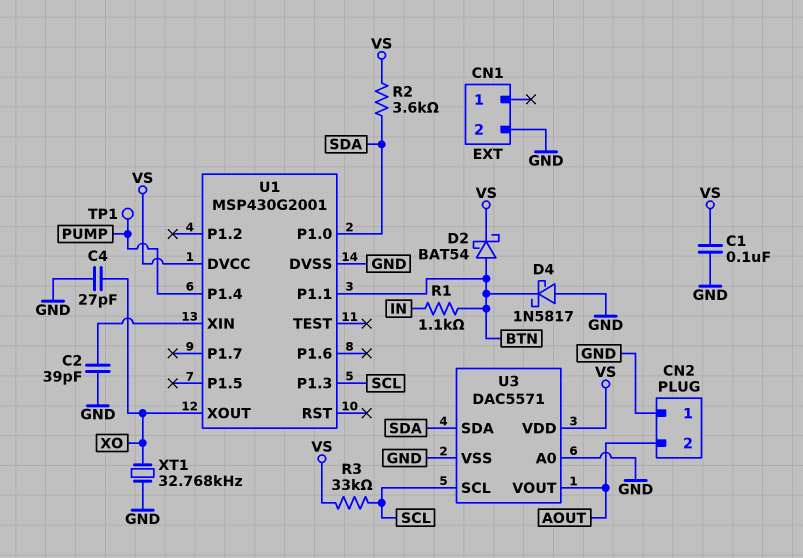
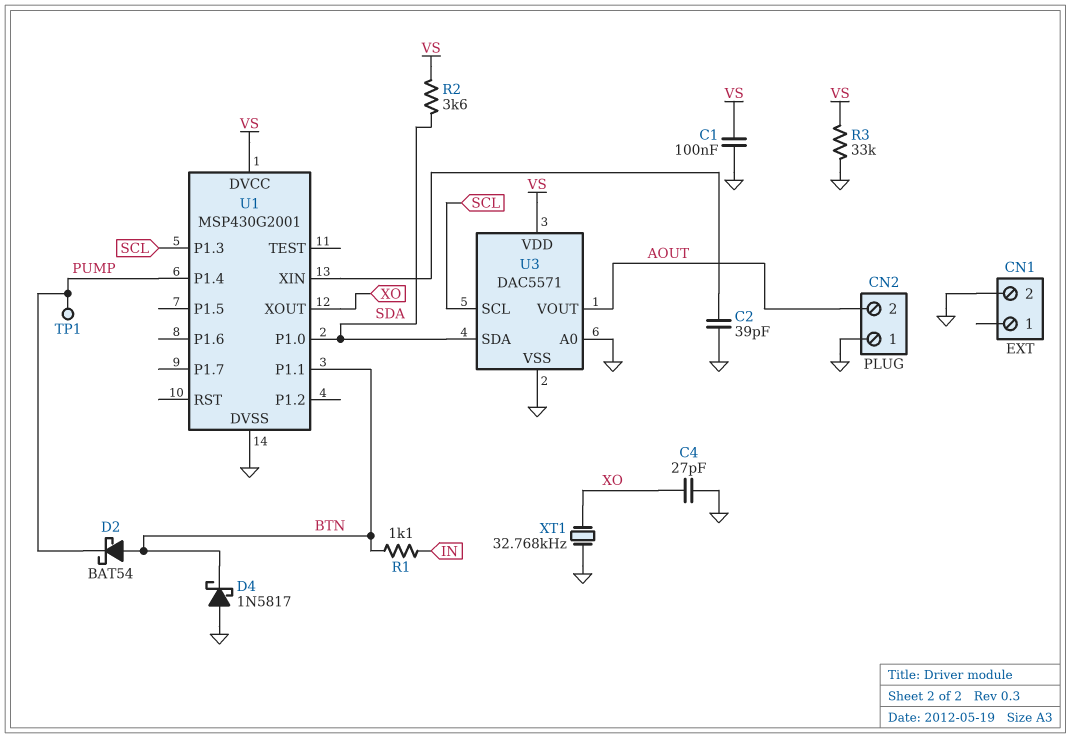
D2: schottky BAT54 (A BTN, K VS) -> schottky BAT54 (A BTN, K PUMP)
R3: 33k (SCL, VS) -> 33k (GND, VS)

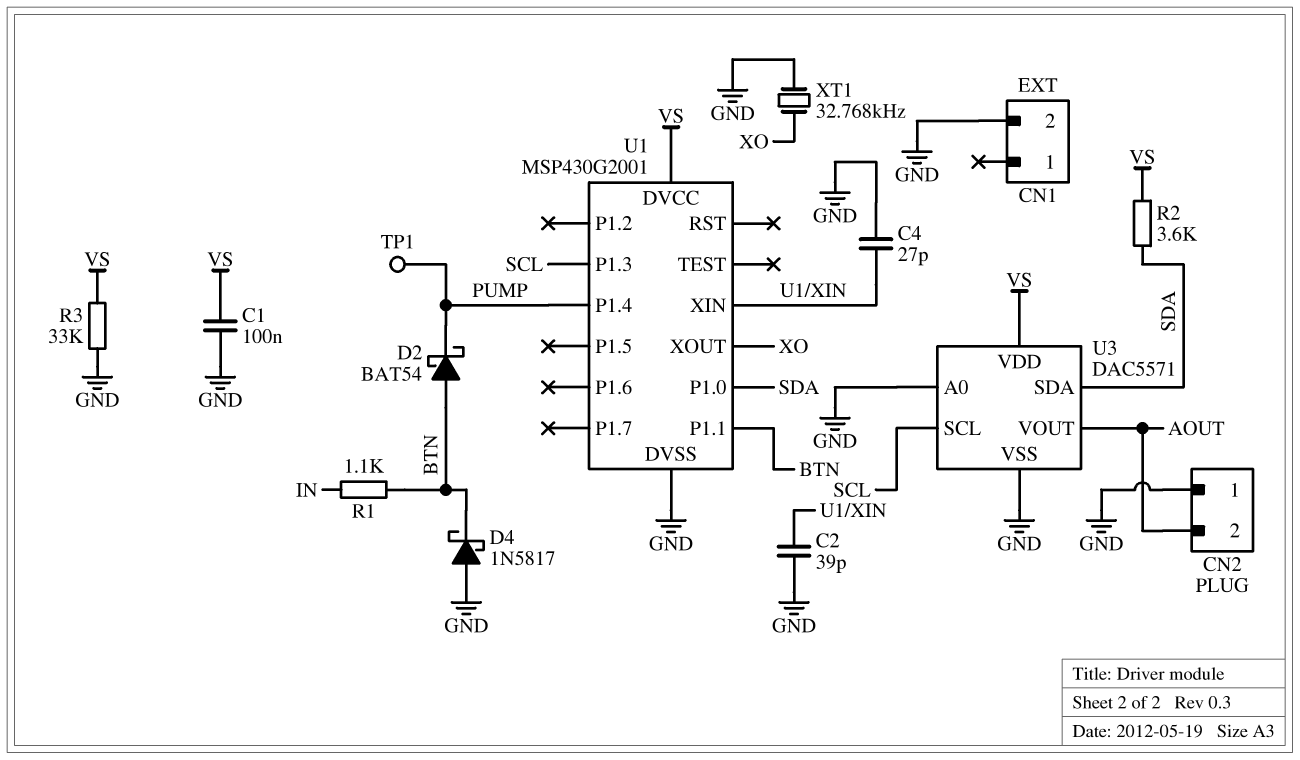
C4: 27pF (GND, XO) -> 27pF (GND, U1/XIN)

